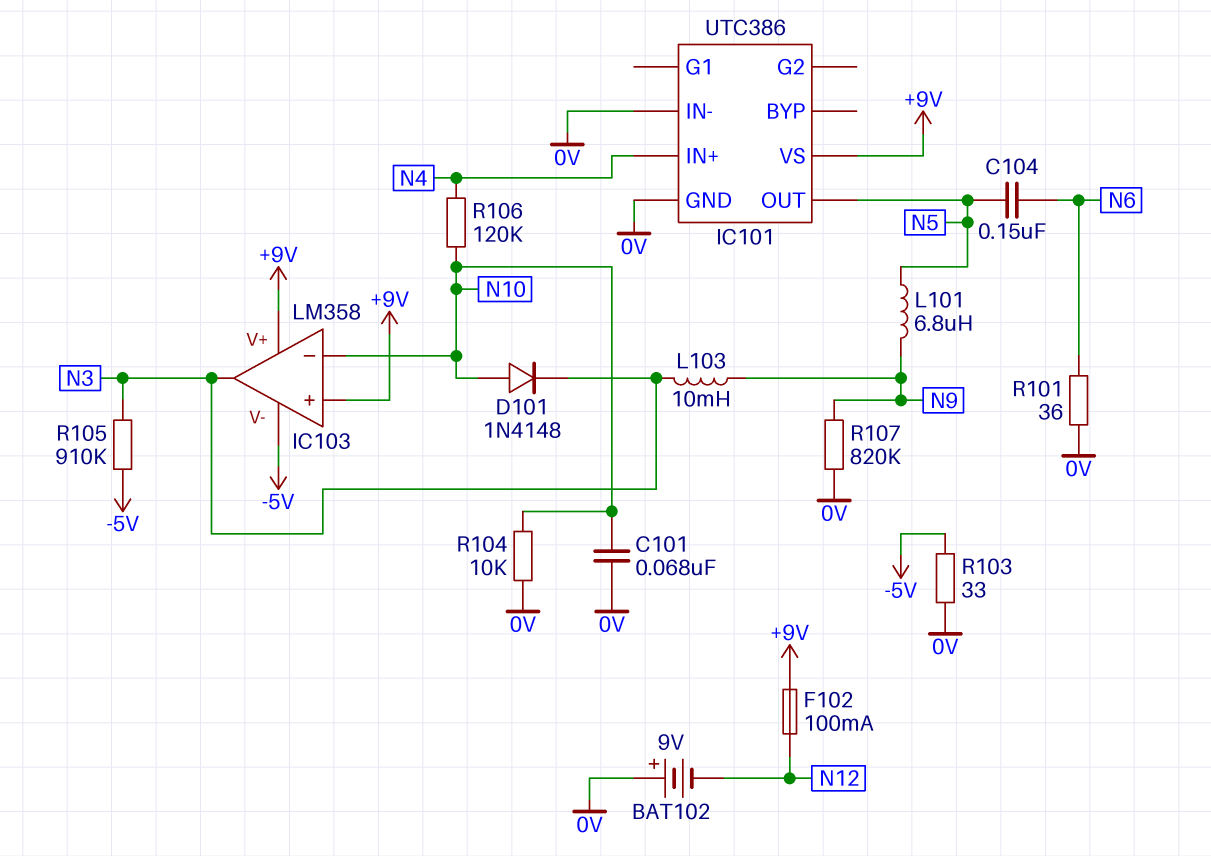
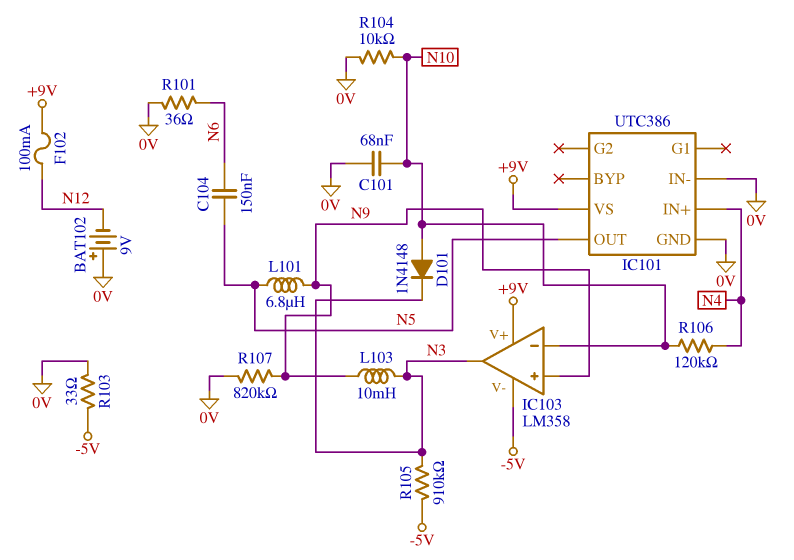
IC103 pin in+: +9V -> N9

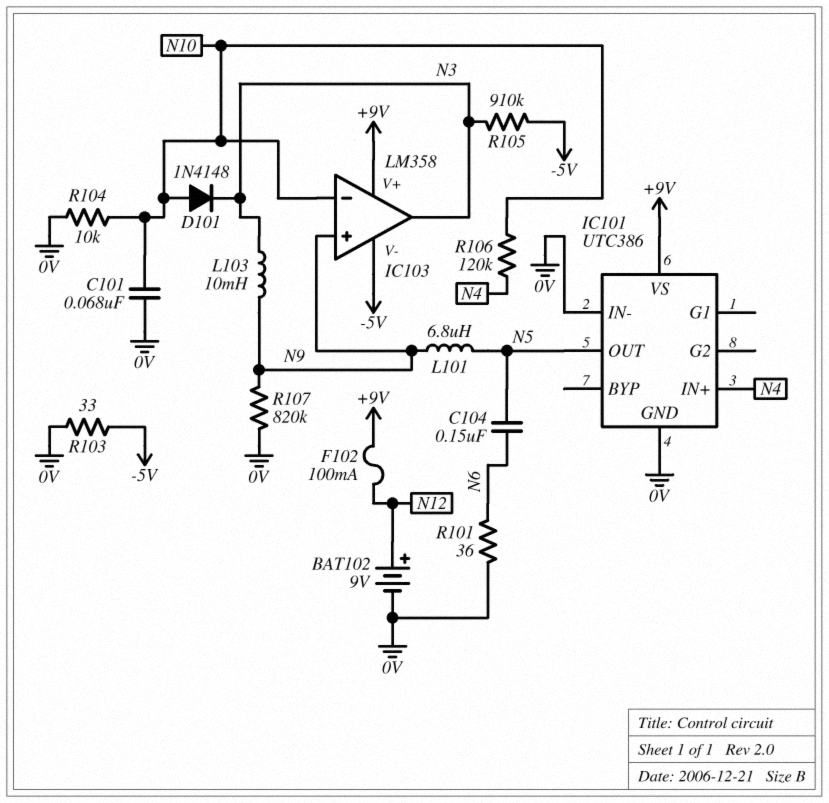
BAT102: 9V (plus 0V, minus N12) -> 9V (plus N12, minus 0V)

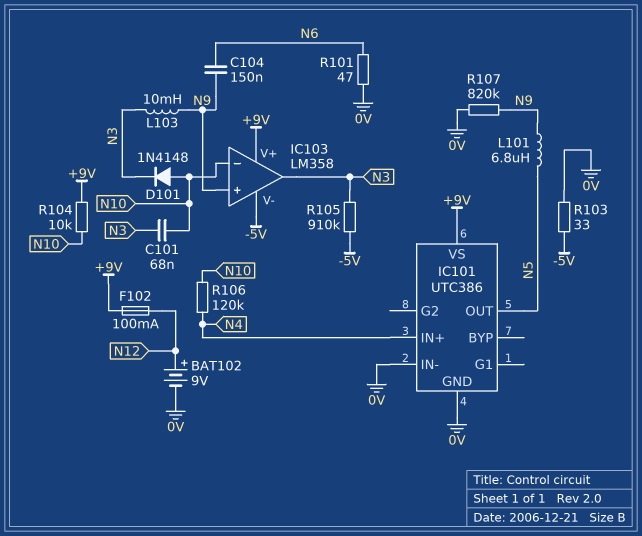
C101: 68nF (0V, N10) -> 68nF (N3, N10)
C104: 150nF (N5, N6) -> 150nF (N6, N9)
R101: 36 (0V, N6) -> 47 (0V, N6)
R104: 10k (0V, N10) -> 10k (+9V, N10)

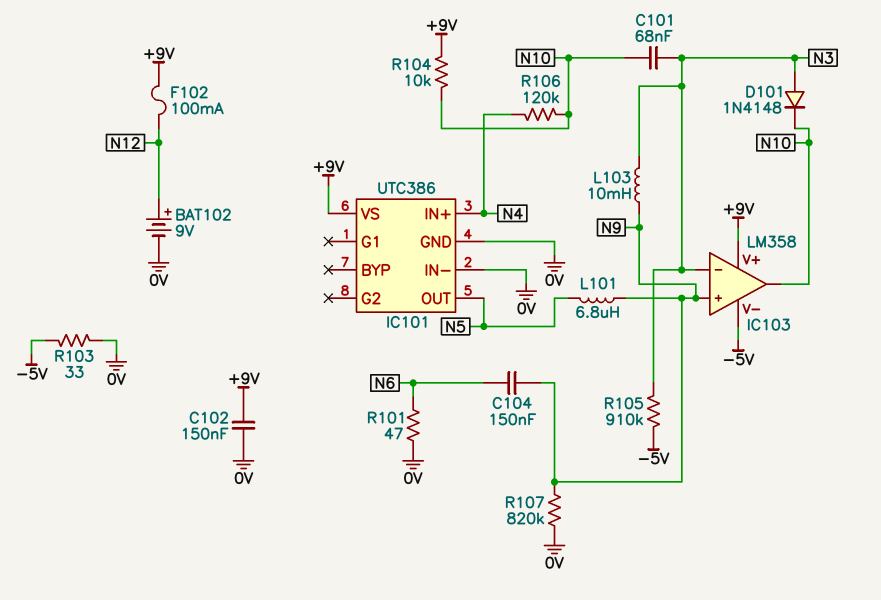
C102: none -> 150nF (+9V, 0V)
D101: diode 1N4148 (A N10, K N3) -> diode 1N4148 (A N3, K N10)
IC103 pin in-: N10 -> N3
IC103 pin out: N3 -> N10

